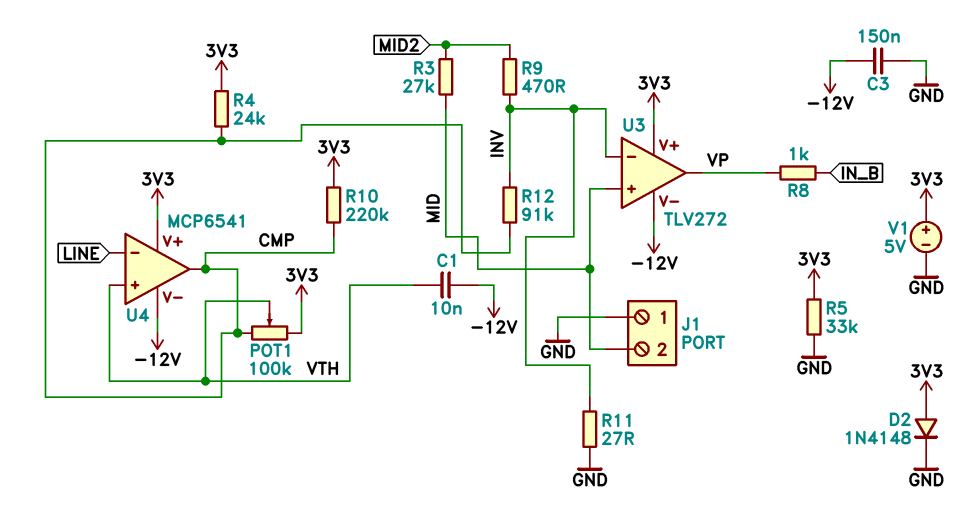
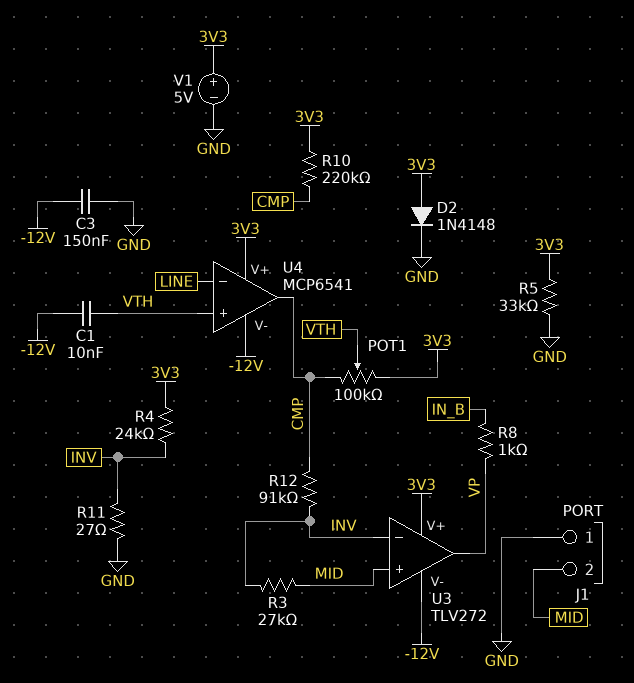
R3: 27k (MID, MID2) -> 27k (INV, MID)
R4: 24k (3V3, CMP) -> 24k (3V3, INV)
R9: 470 (INV, MID2) -> none

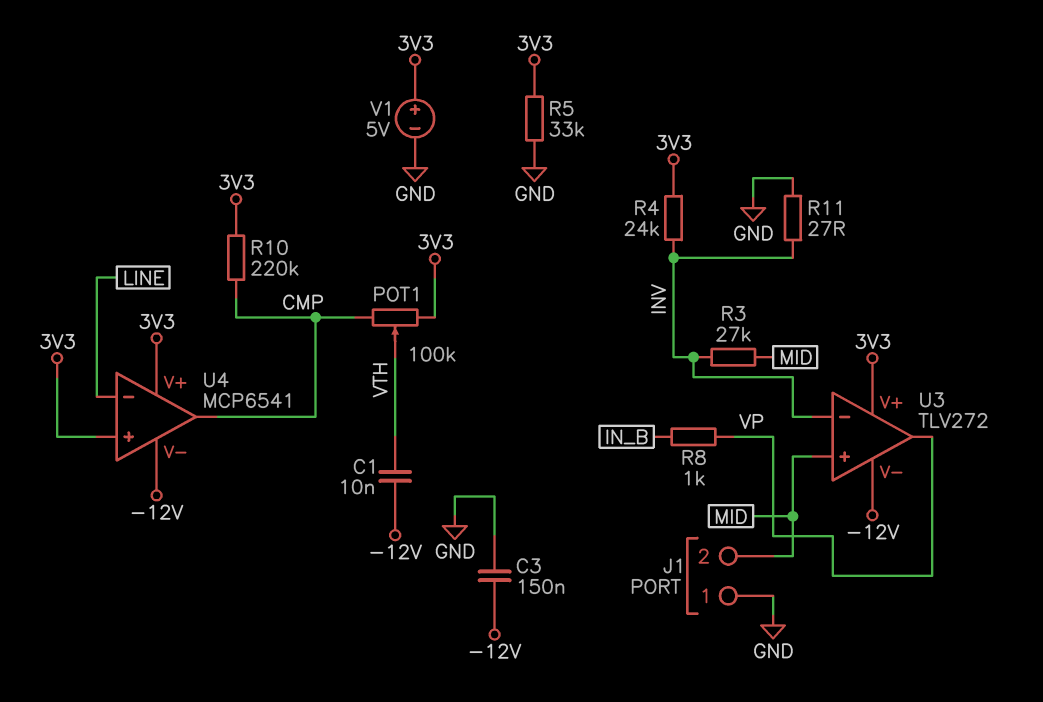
D2: diode 1N4148 (A 3V3, K GND) -> none
R12: 91k (CMP, INV) -> none
U4 pin in+: VTH -> 3V3

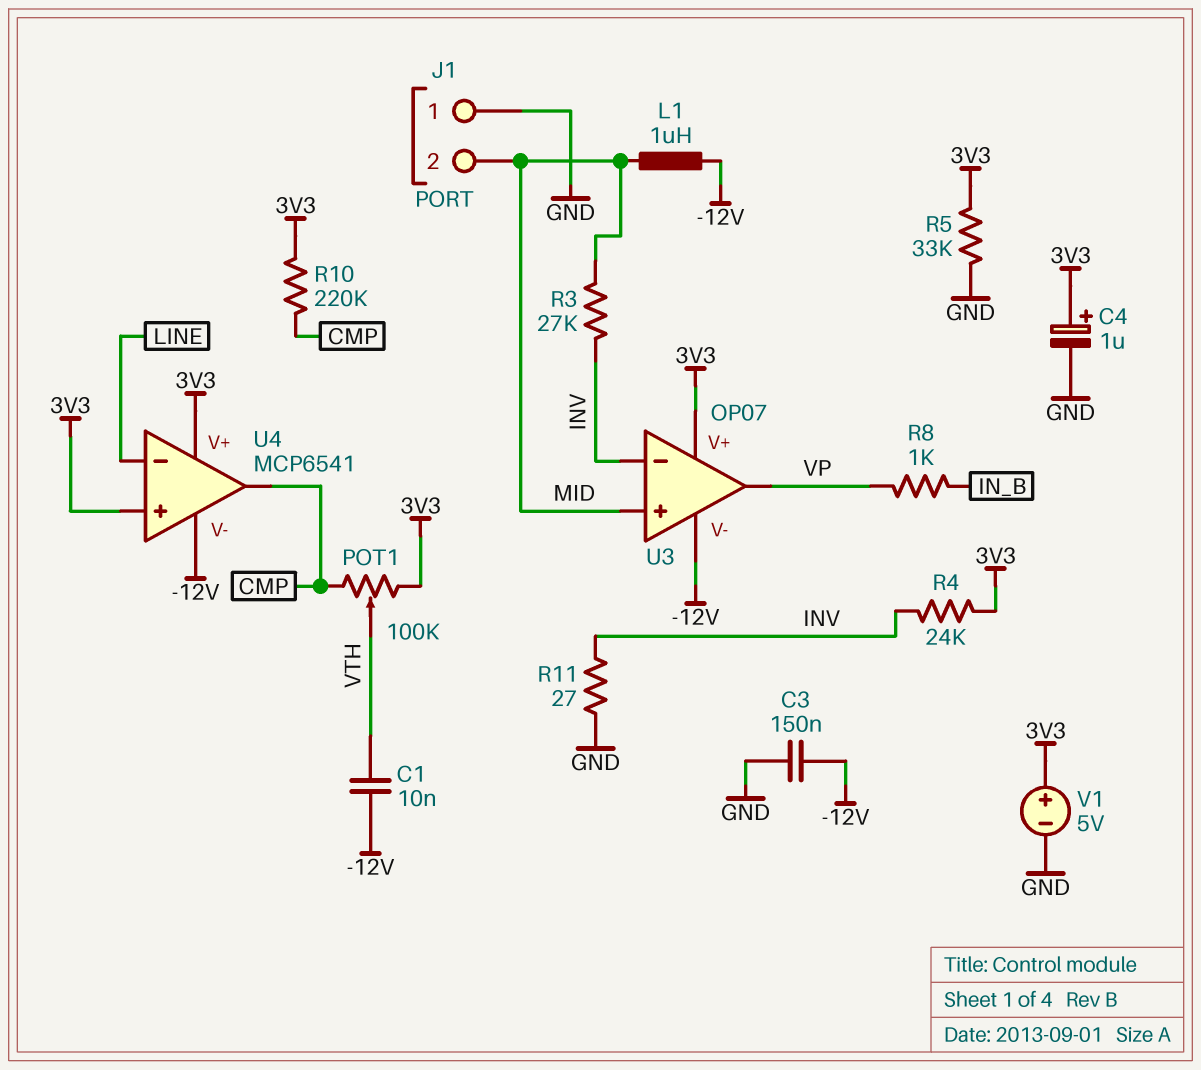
C4: none -> 1uF (plus 3V3, minus GND)
L1: none -> 1uH (-12V, MID)
U3: TLV272 -> OP07

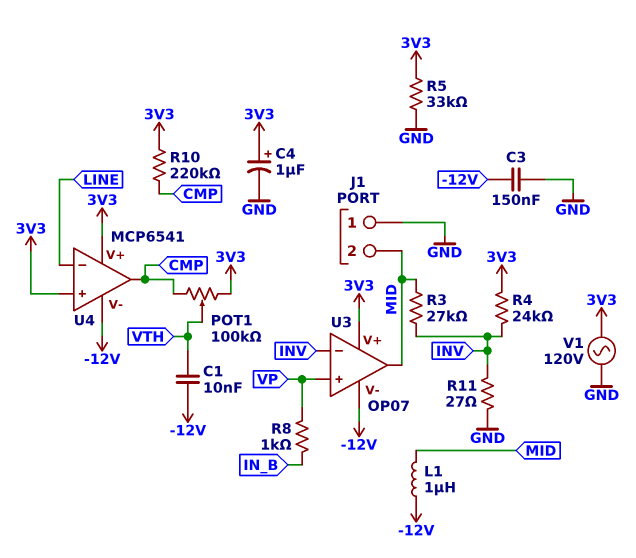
U3 pin in+: MID -> VP
U3 pin out: VP -> MID
V1: 5V (plus 3V3, minus GND) -> AC 120V (3V3, GND)

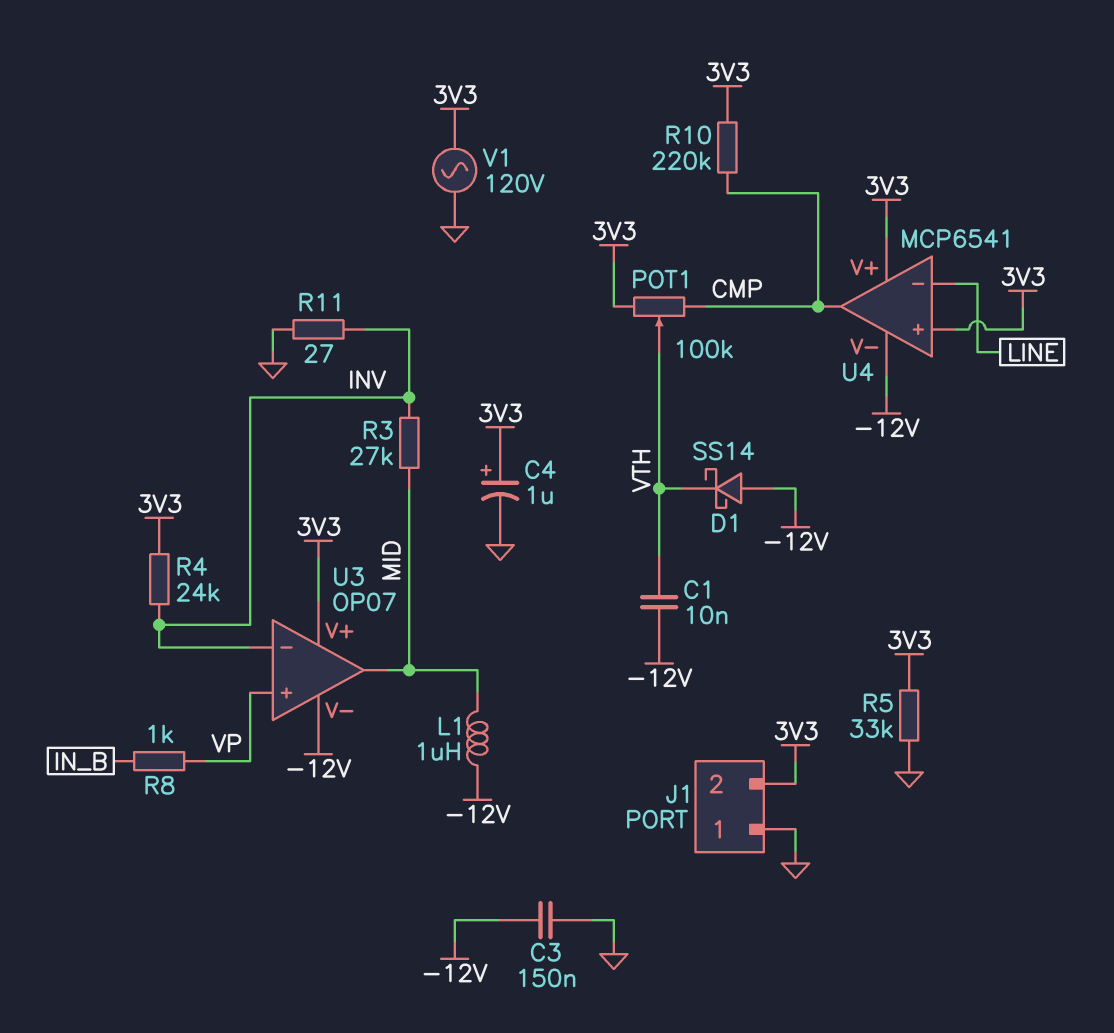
D1: none -> schottky SS14 (A -12V, K VTH)
J1 pin 2: MID -> 3V3

